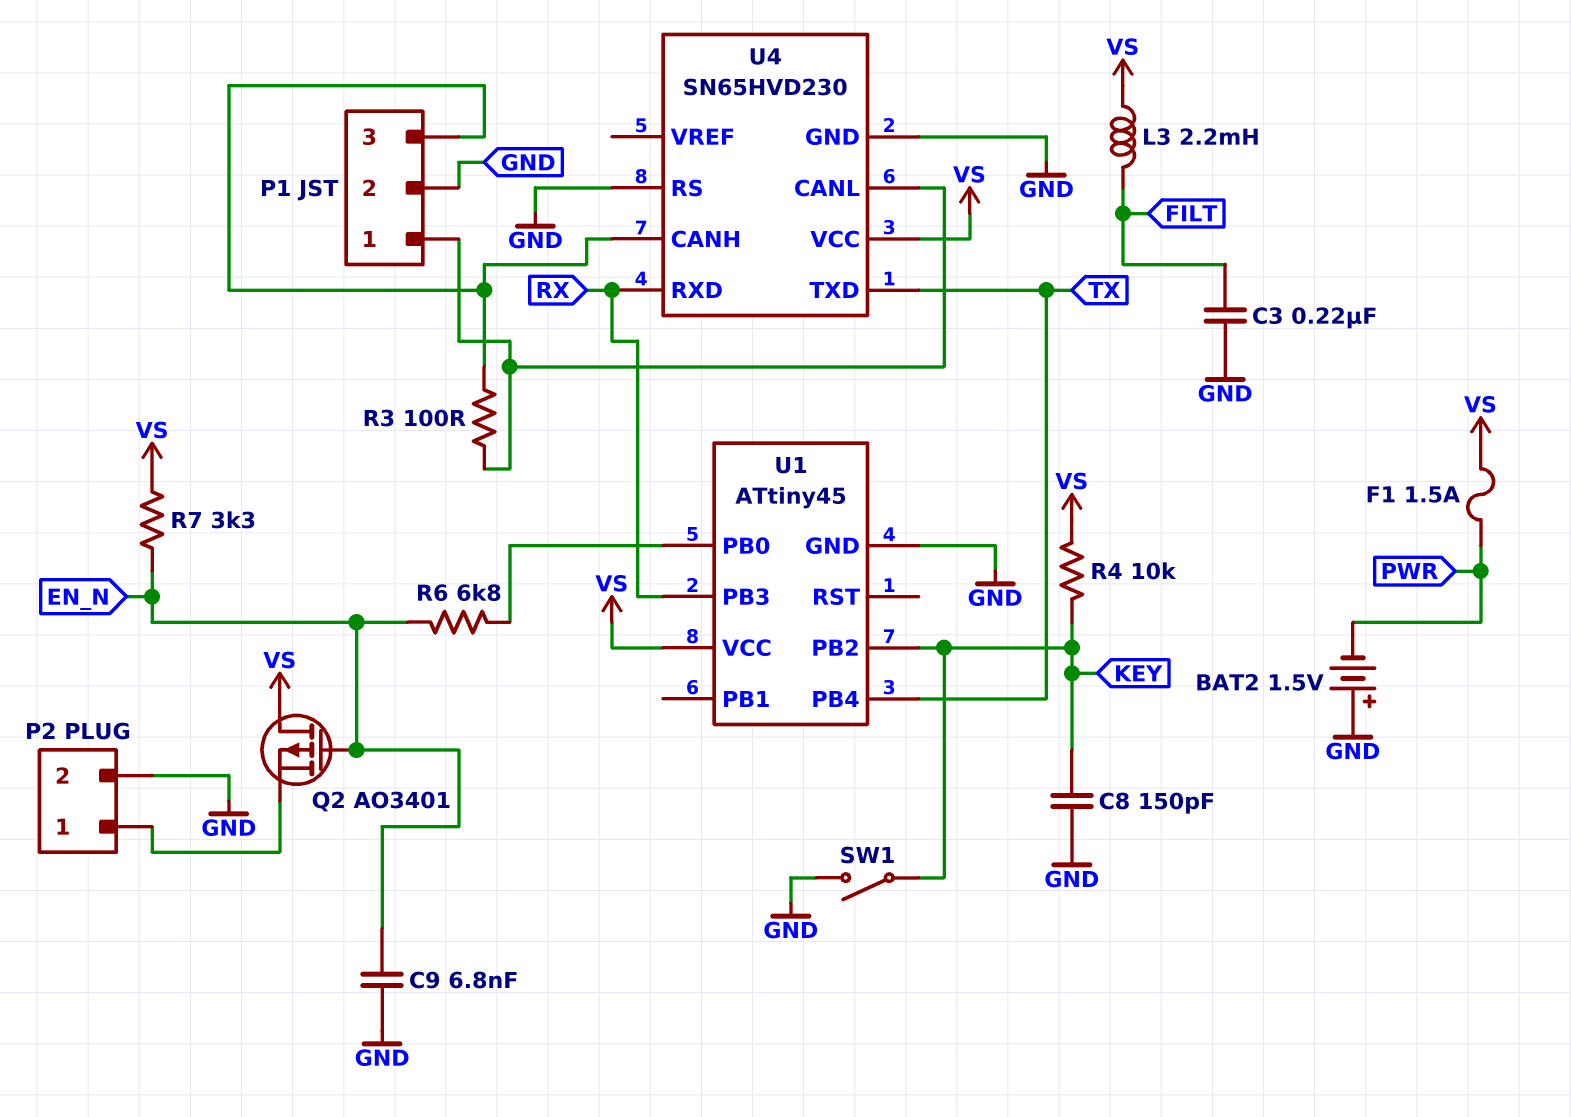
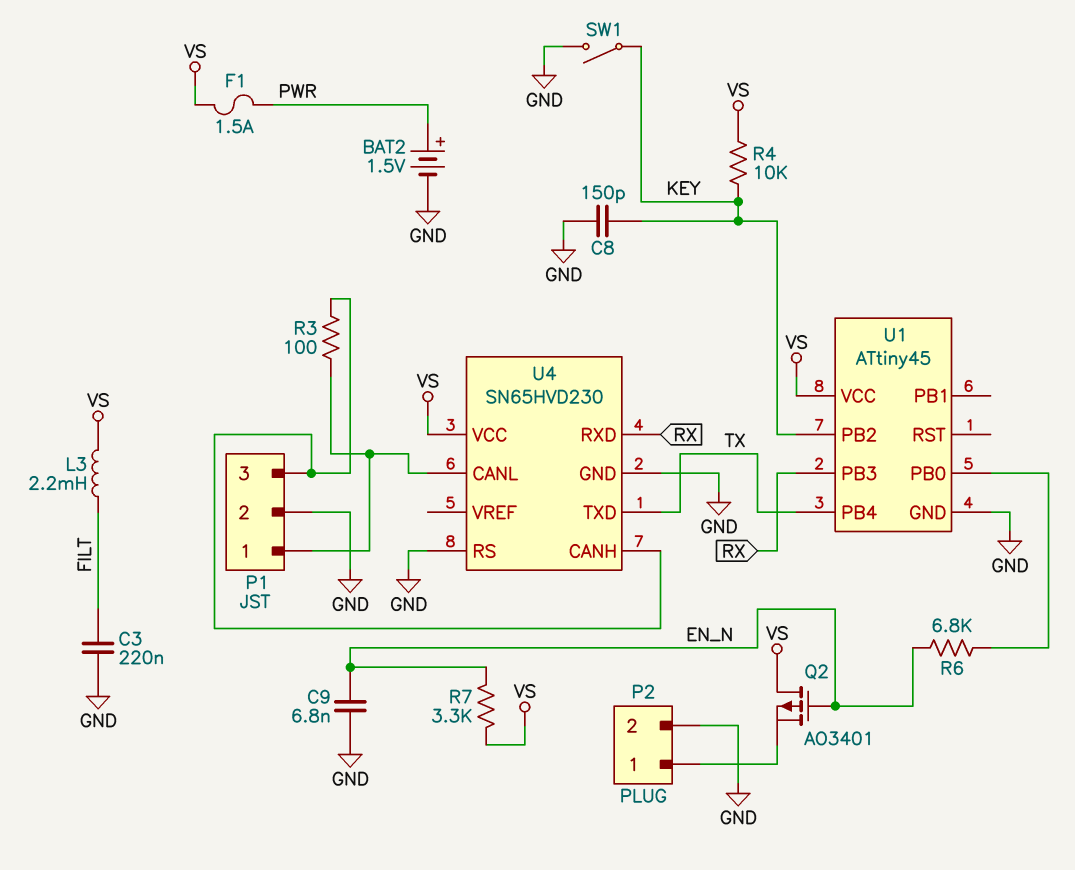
BAT2: 1.5V (plus GND, minus PWR) -> 1.5V (plus PWR, minus GND)

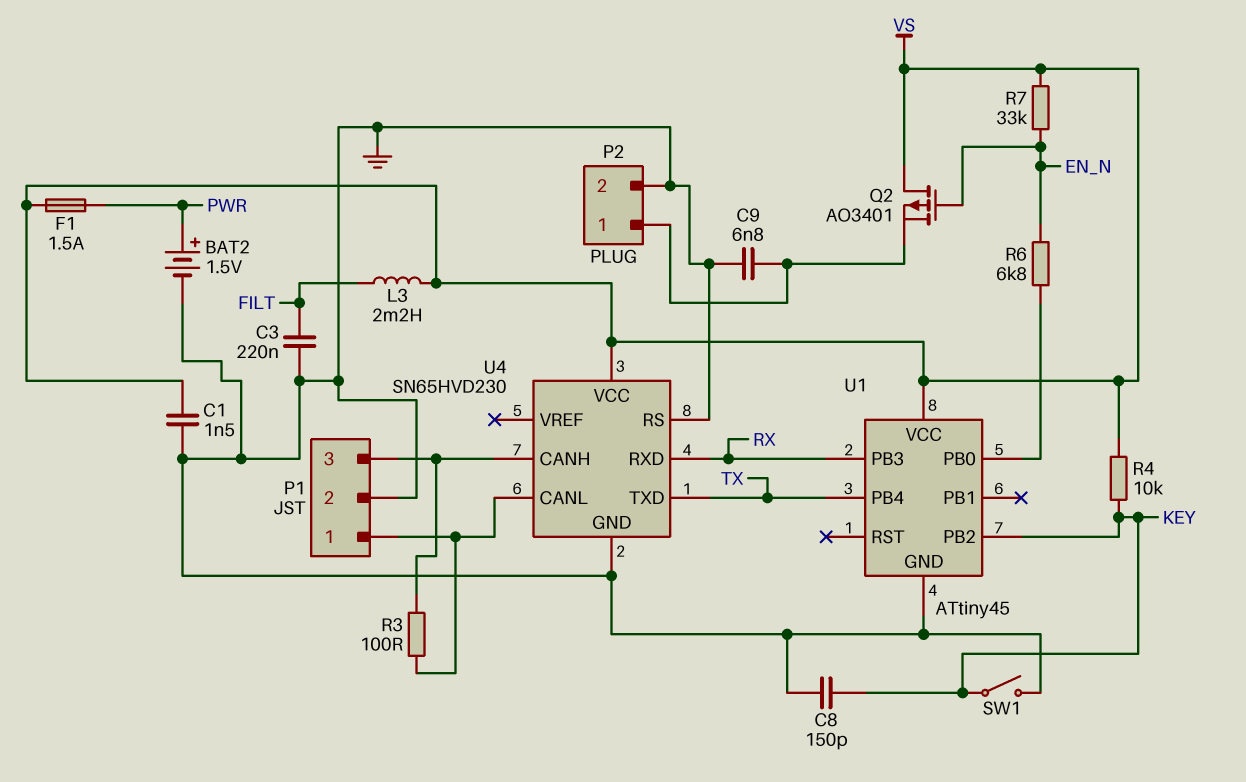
C1: none -> 1.5nF (GND, VS)
C9: 6.8nF (EN_N, GND) -> 6.8nF (GND, P2/1)
R7: 3.3k (EN_N, VS) -> 33k (EN_N, VS)

